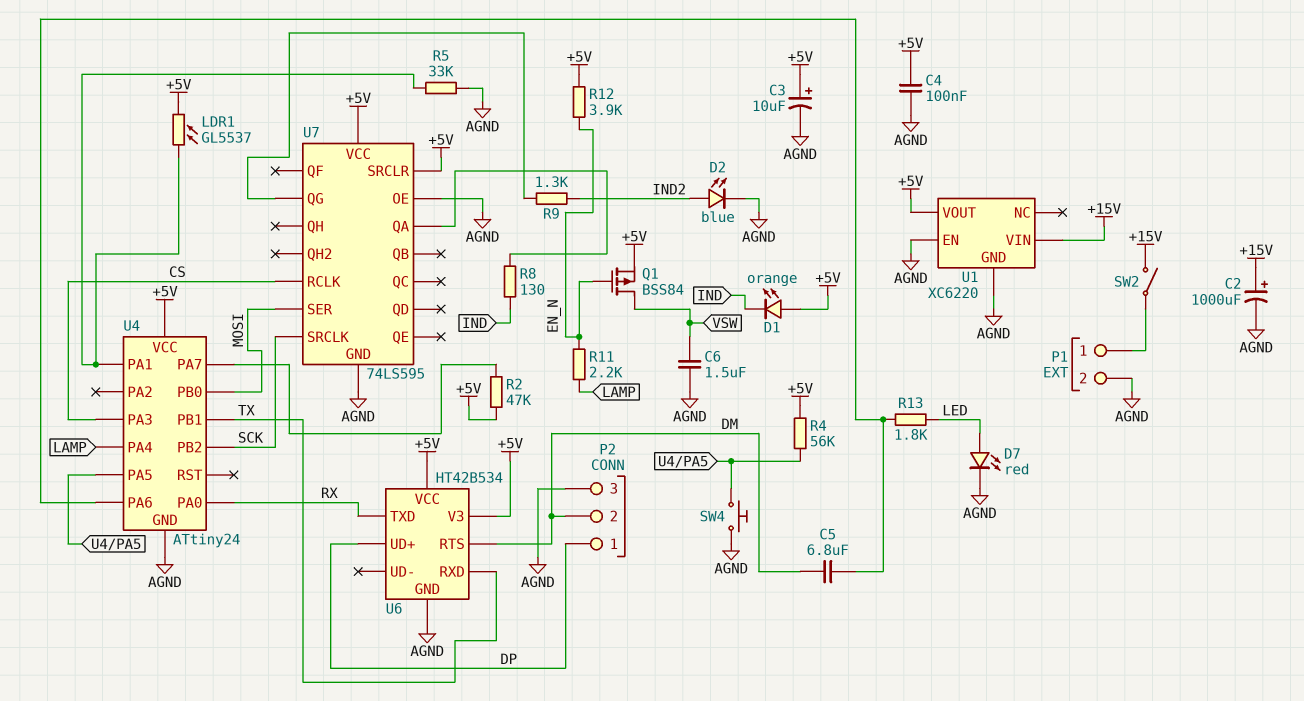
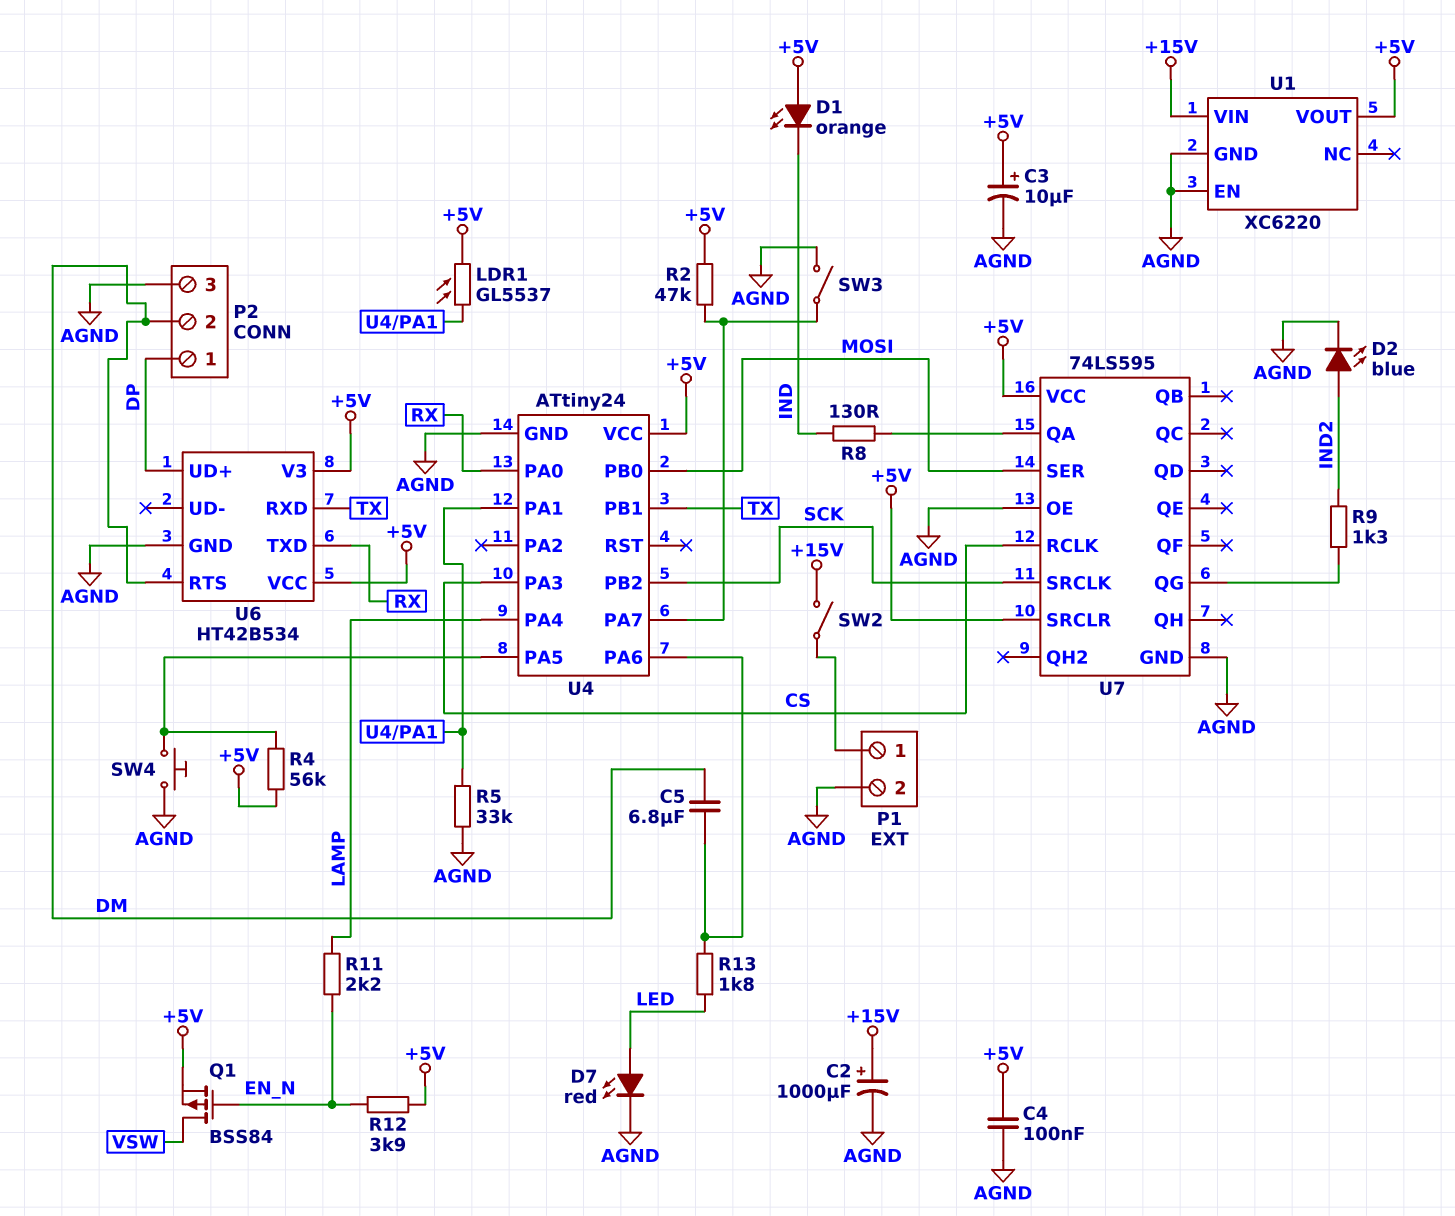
C6: 1.5uF (AGND, VSW) -> none
SW3: none -> switch (AGND, U4/PA7)

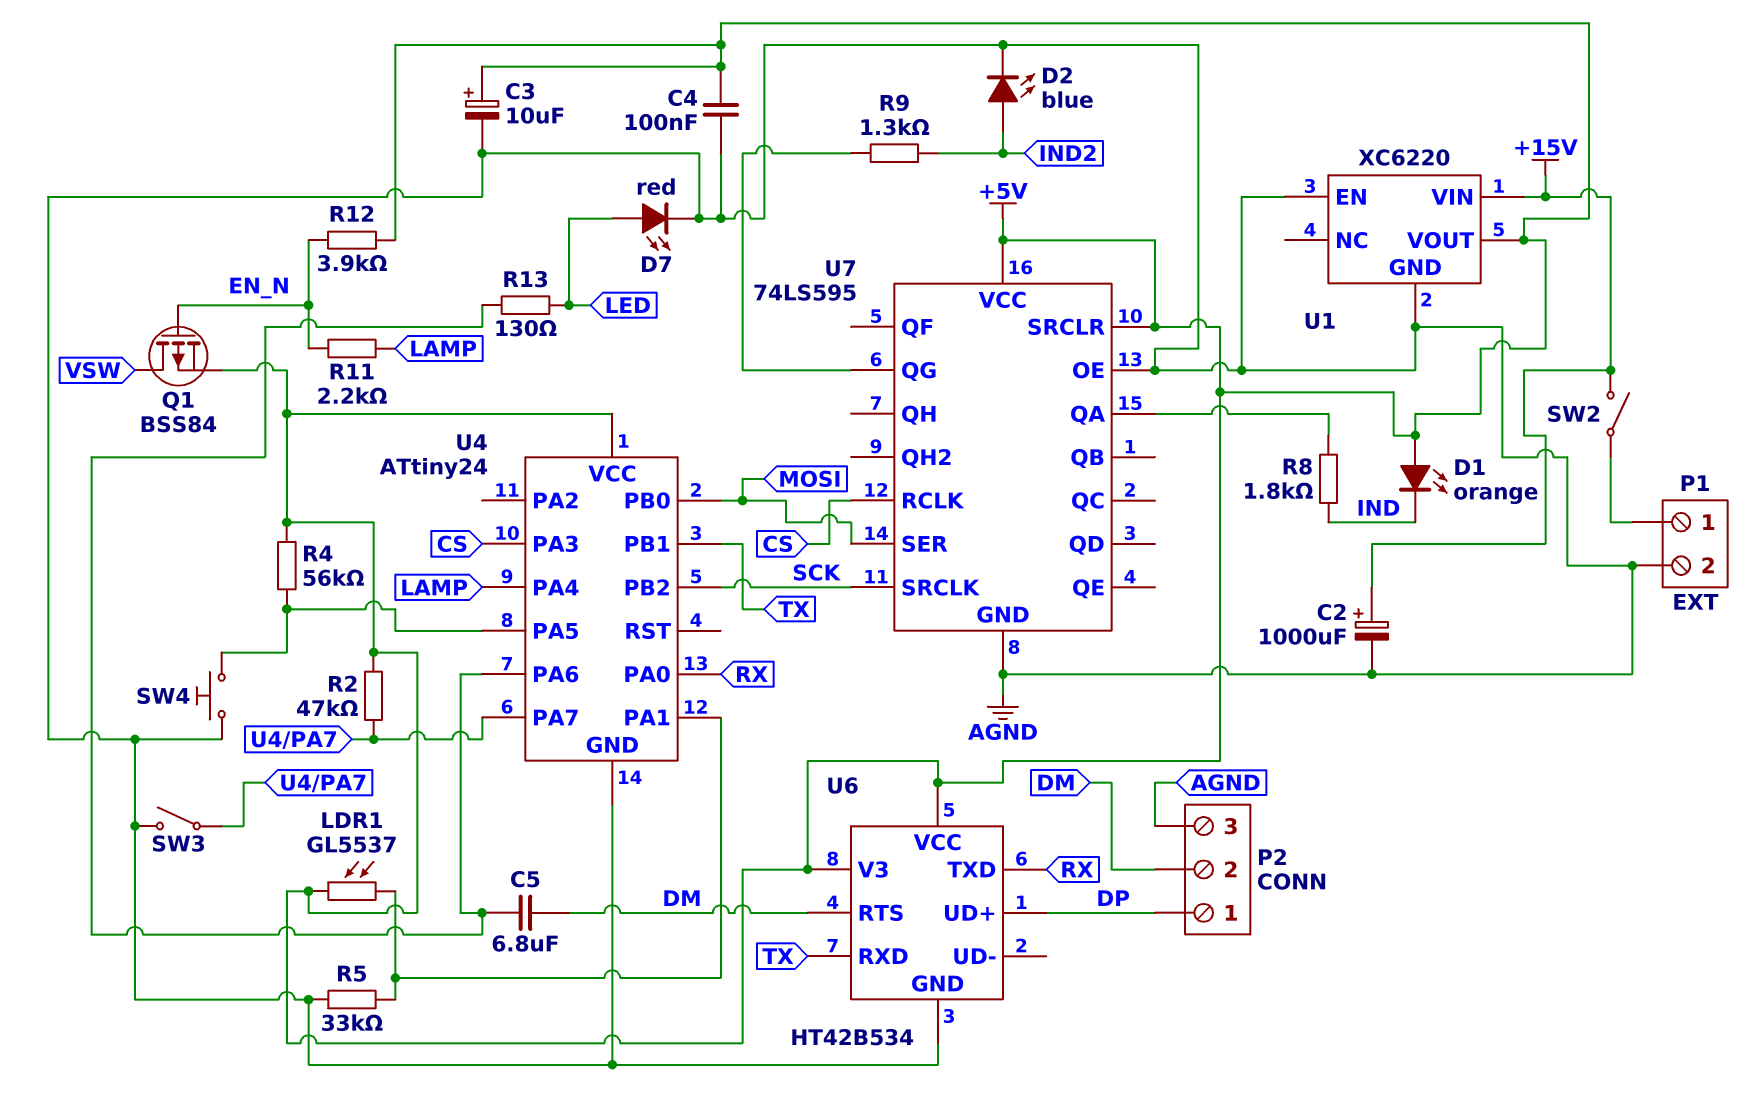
R8: 130 (IND, U7/QA) -> 1.8k (IND, U7/QA)
R13: 1.8k (LED, U4/PA6) -> 130 (LED, U4/PA6)

